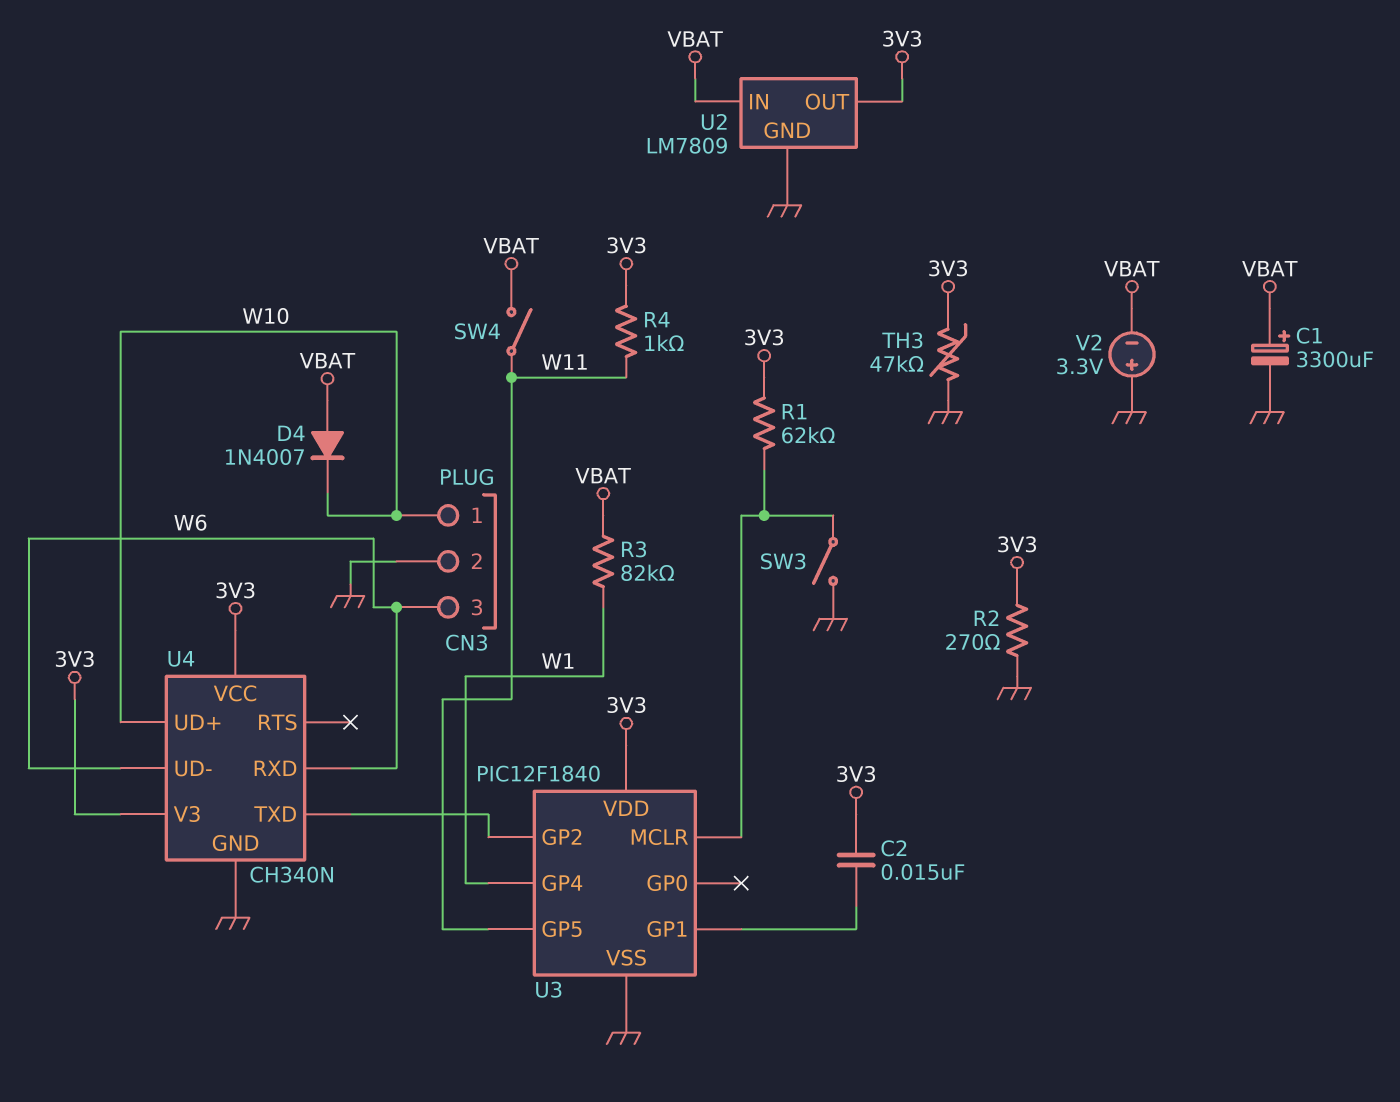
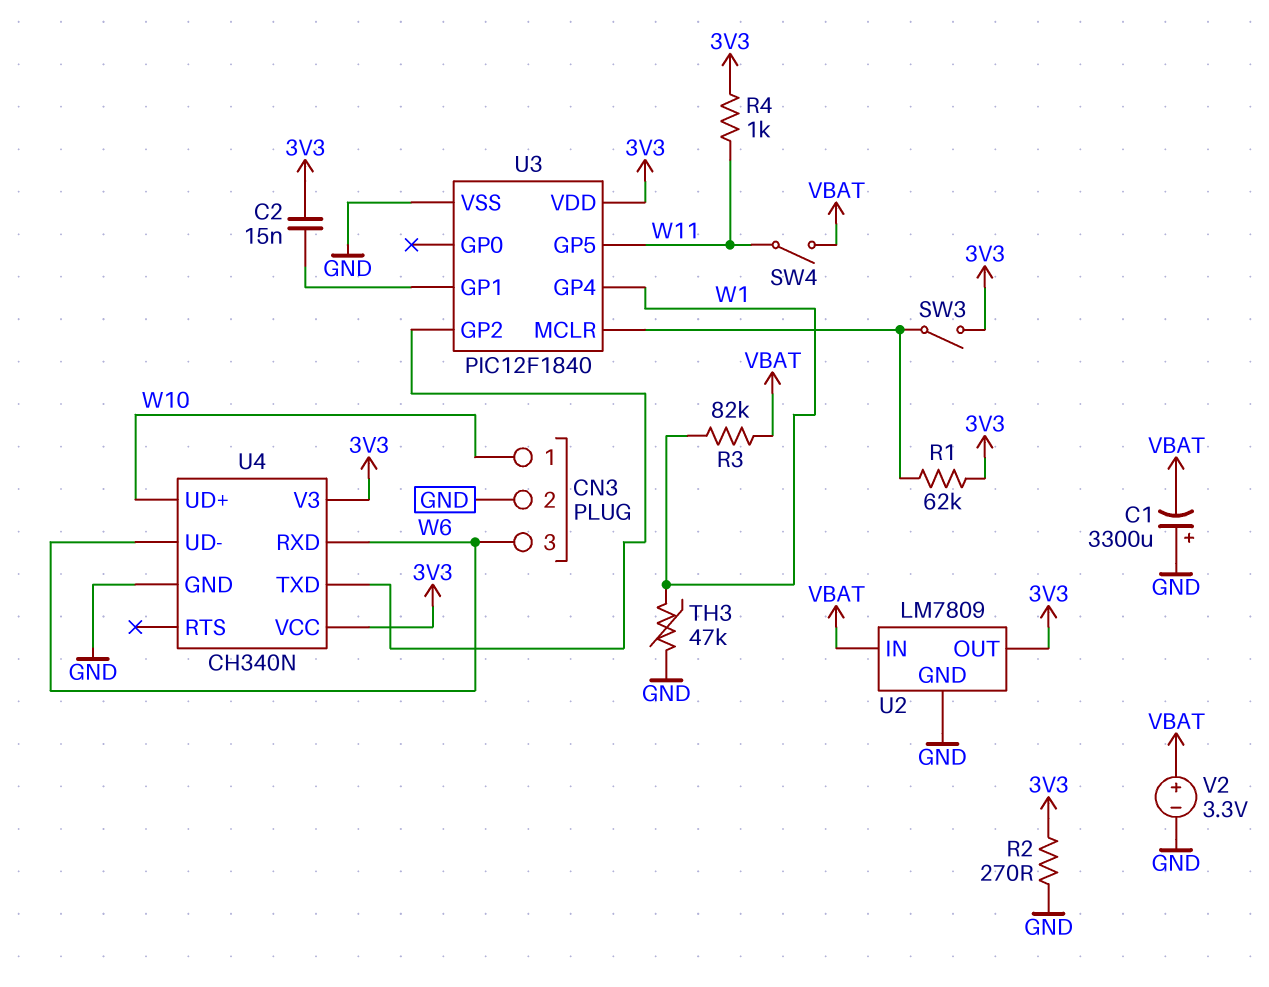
C1: 3300uF (plus VBAT, minus GND) -> 3300uF (plus GND, minus VBAT)
D4: diode 1N4007 (A VBAT, K W10) -> none
SW3: switch (GND, U3/MCLR) -> switch (3V3, U3/MCLR)
TH3: 47k (3V3, GND) -> 47k (GND, W1)
V2: 3.3V (plus GND, minus VBAT) -> 3.3V (plus VBAT, minus GND)

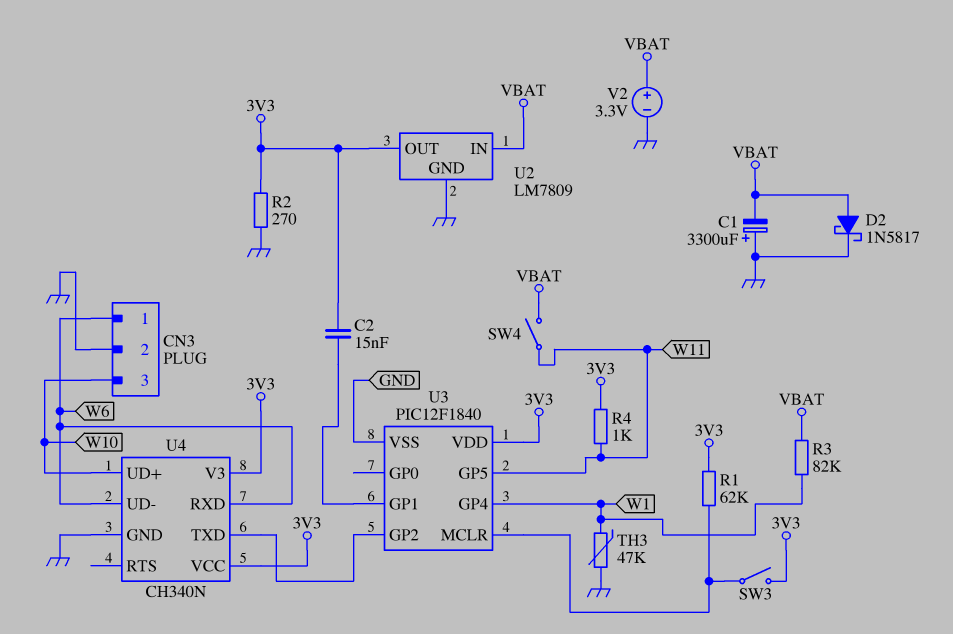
CN3 pin 1: W10 -> W6
CN3 pin 3: W6 -> W10
D2: none -> schottky 1N5817 (A VBAT, K GND)

